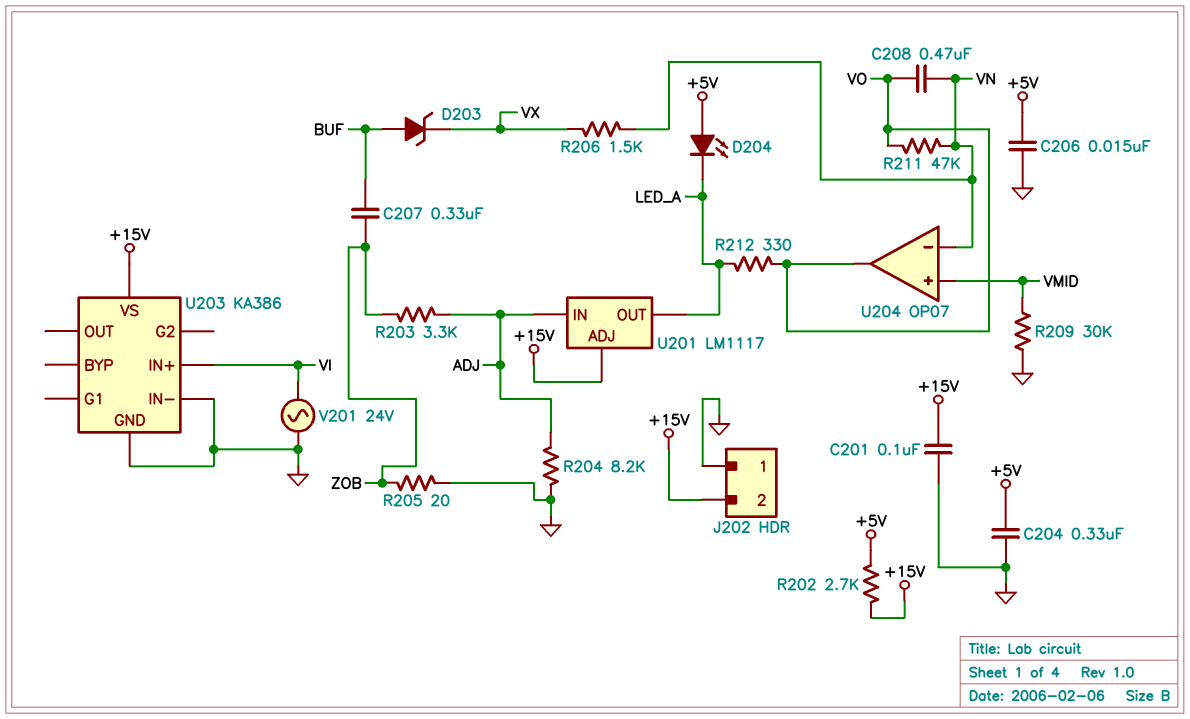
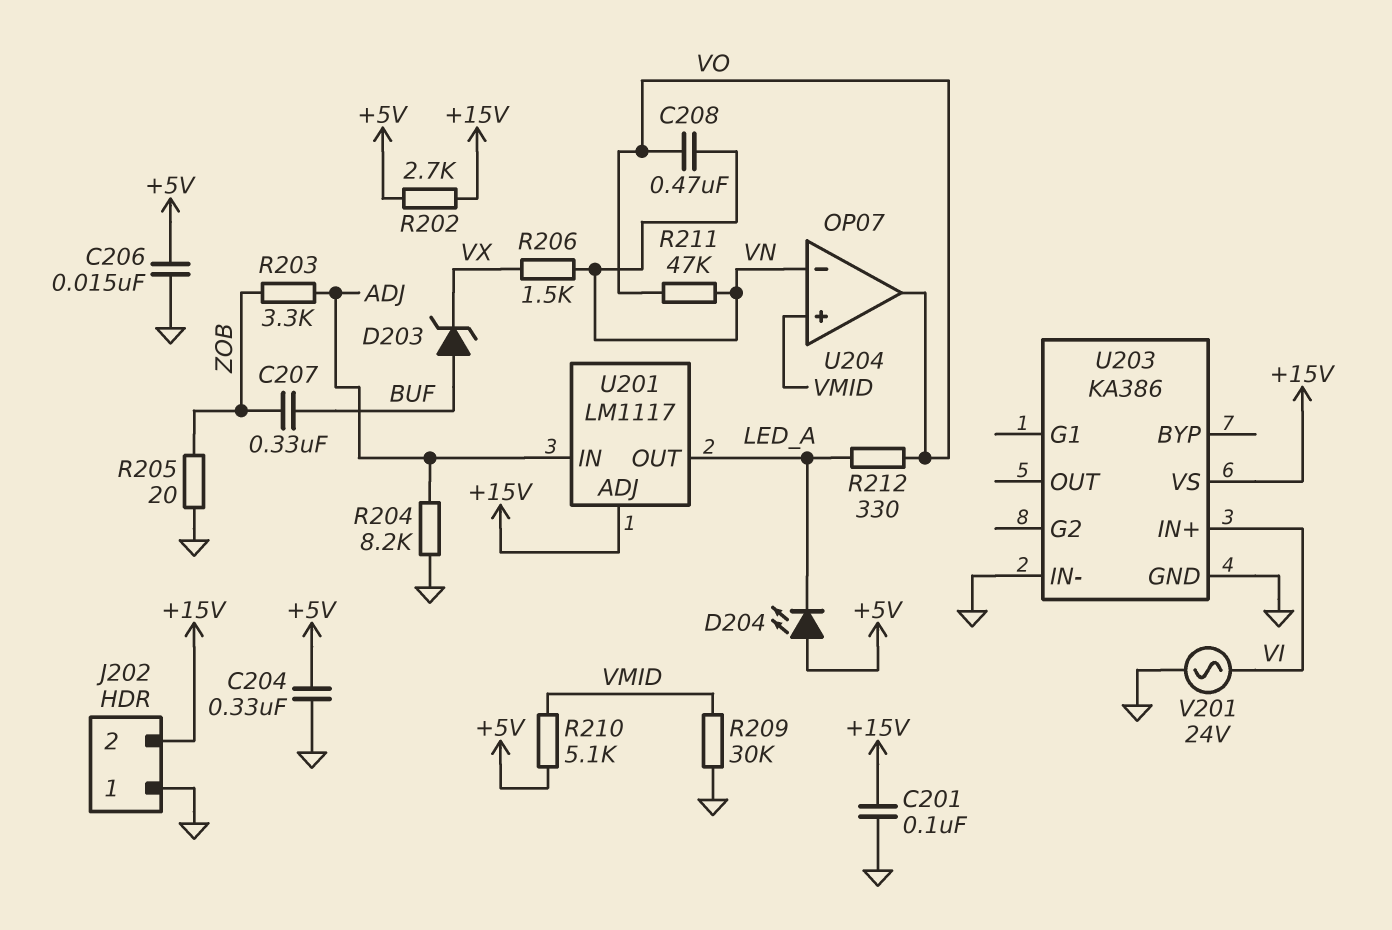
R210: none -> 5.1k (+5V, VMID)

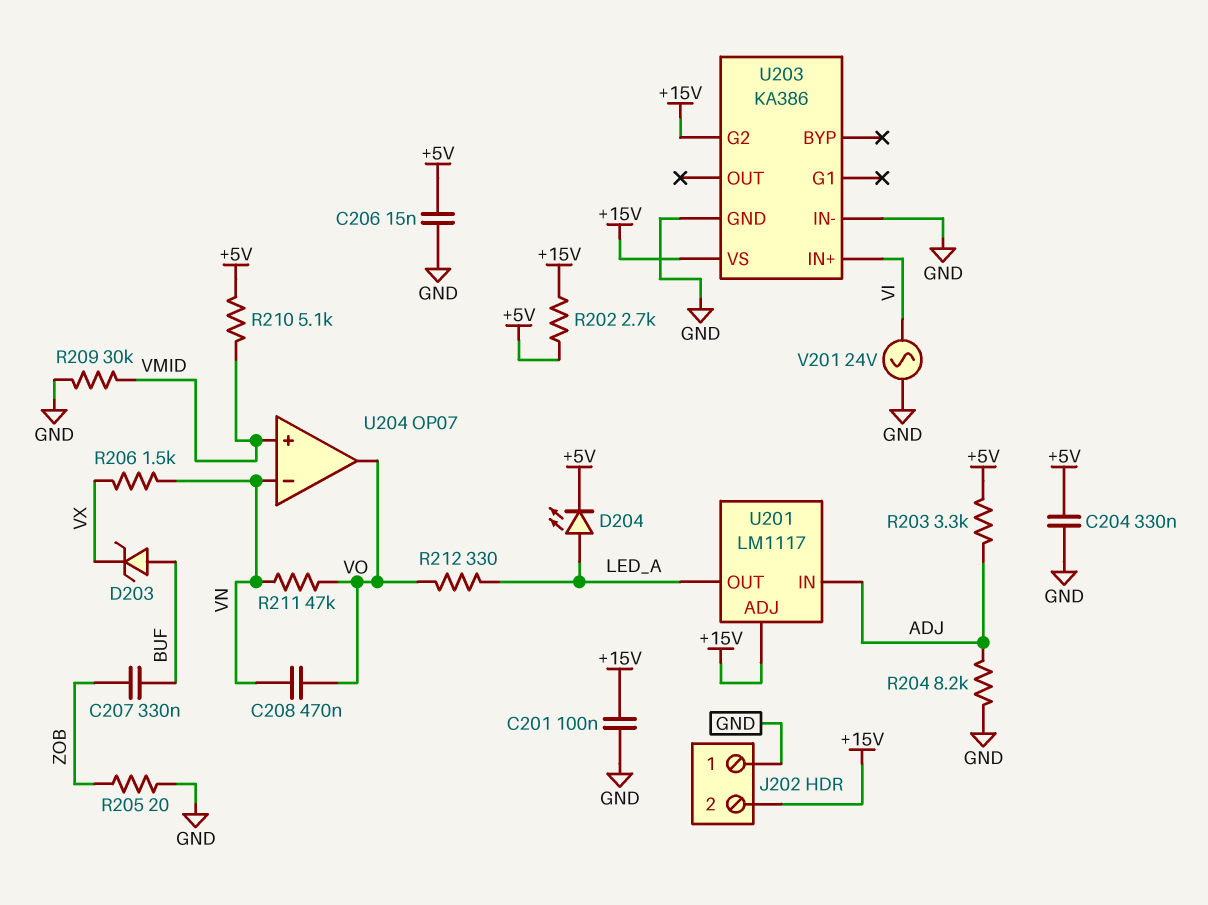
D204: LED (A +5V, K LED_A) -> LED (A LED_A, K +5V)
R203: 3.3k (ADJ, ZOB) -> 3.3k (+5V, ADJ)
U203 pin G2: none -> +15V

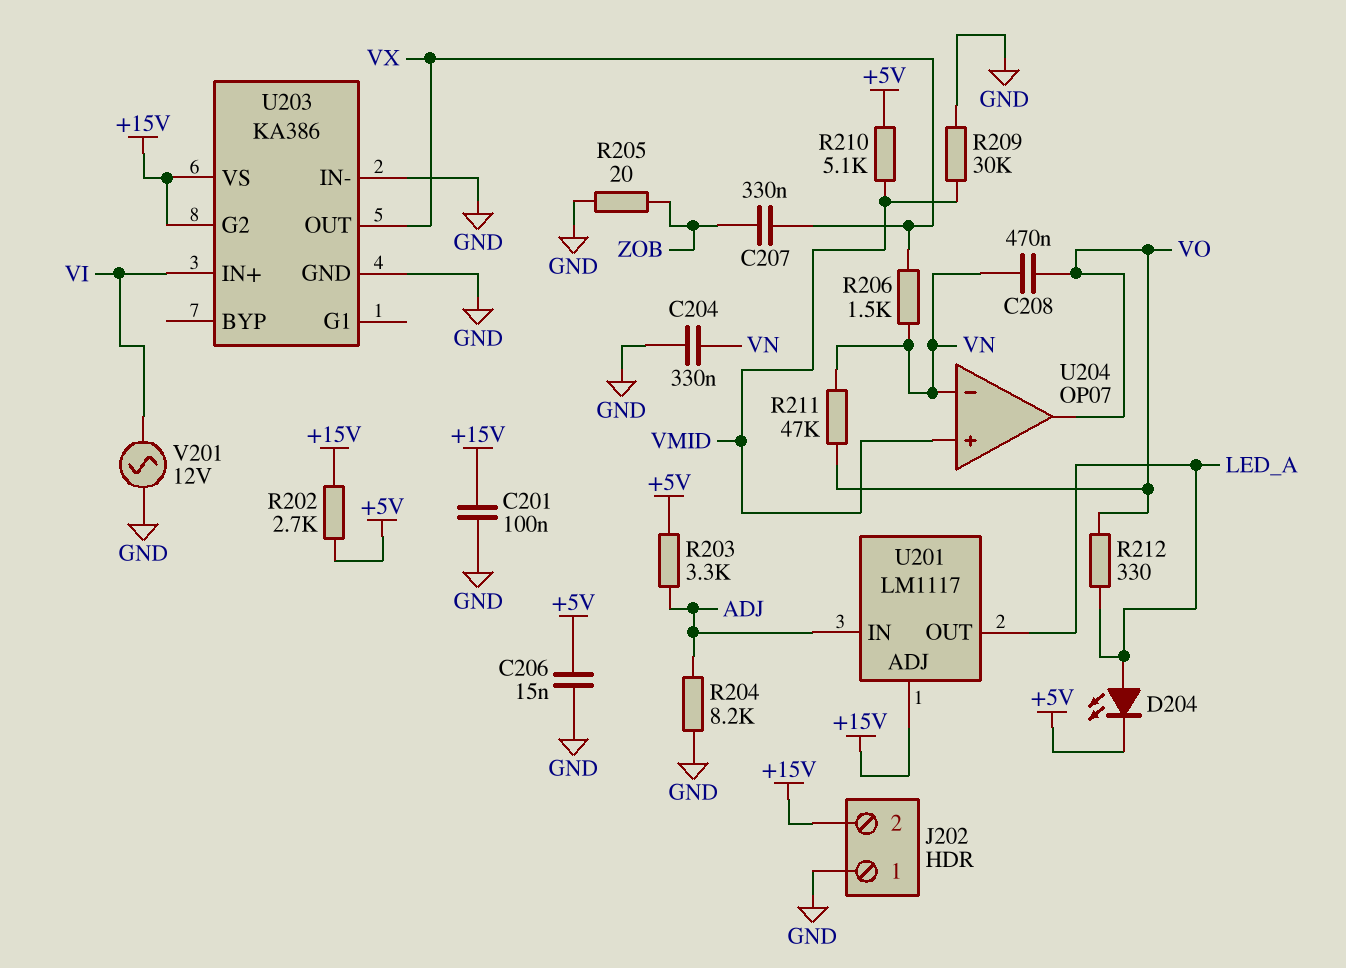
C204: 330nF (+5V, GND) -> 330nF (GND, VN)
C207: 330nF (BUF, ZOB) -> 330nF (VX, ZOB)
D203: zener (A BUF, K VX) -> none
U203 pin OUT: none -> VX
V201: AC 24V (GND, VI) -> AC 12V (GND, VI)

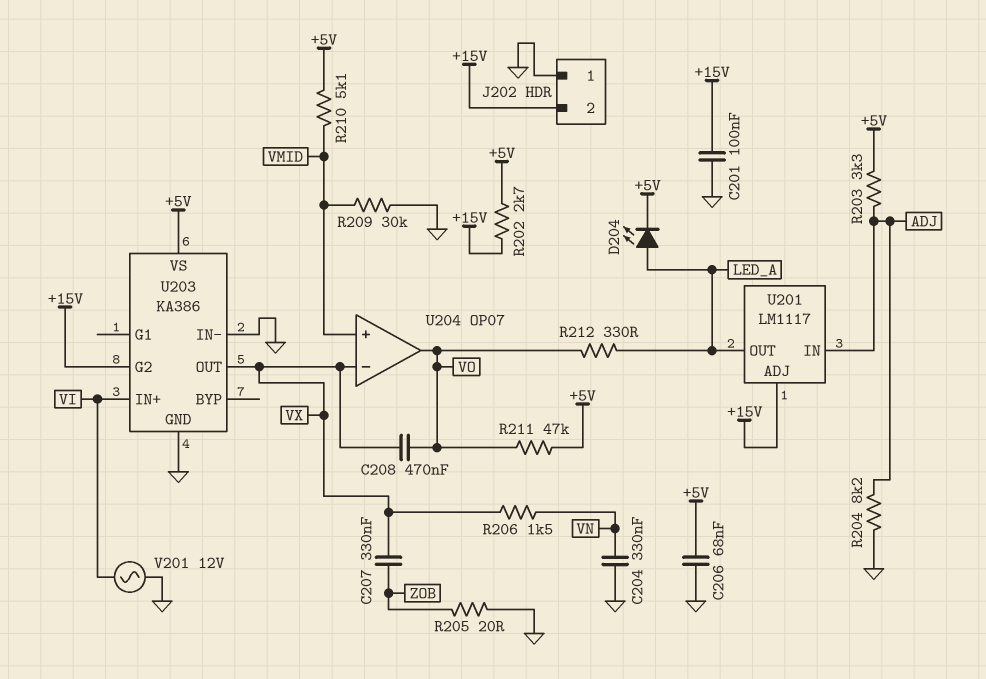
C206: 15nF (+5V, GND) -> 68nF (+5V, GND)
C208: 470nF (VN, VO) -> 470nF (VO, VX)
R211: 47k (VN, VO) -> 47k (+5V, VO)
U203 pin VS: +15V -> +5V
U204 pin in-: VN -> VX

